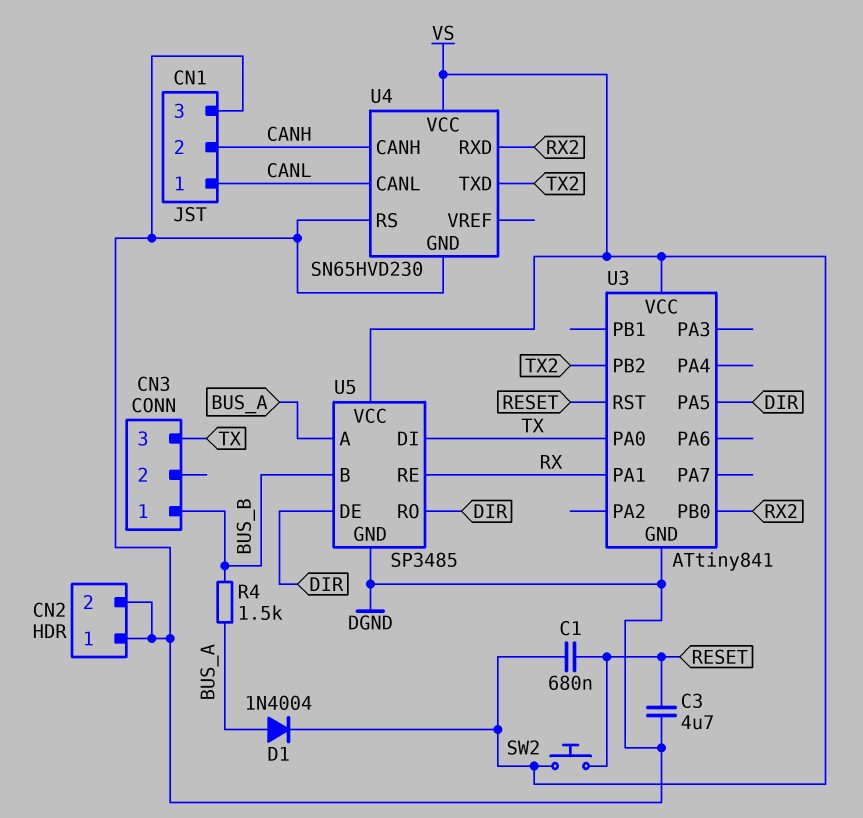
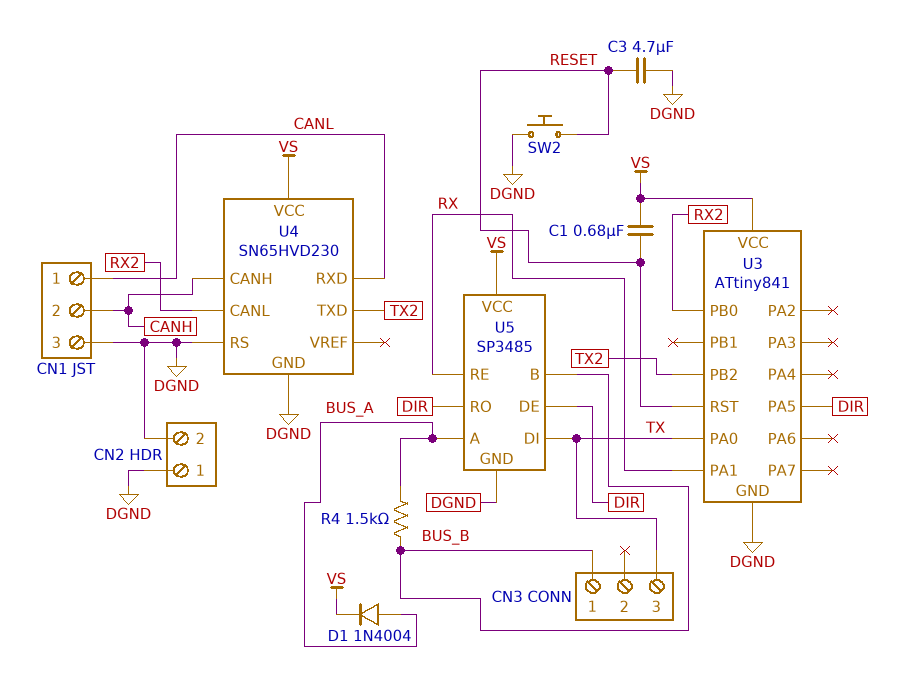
SW2: button (RESET, VS) -> button (DGND, RESET)
U4 pin CANL: CANL -> RX2
U4 pin RXD: RX2 -> CANL

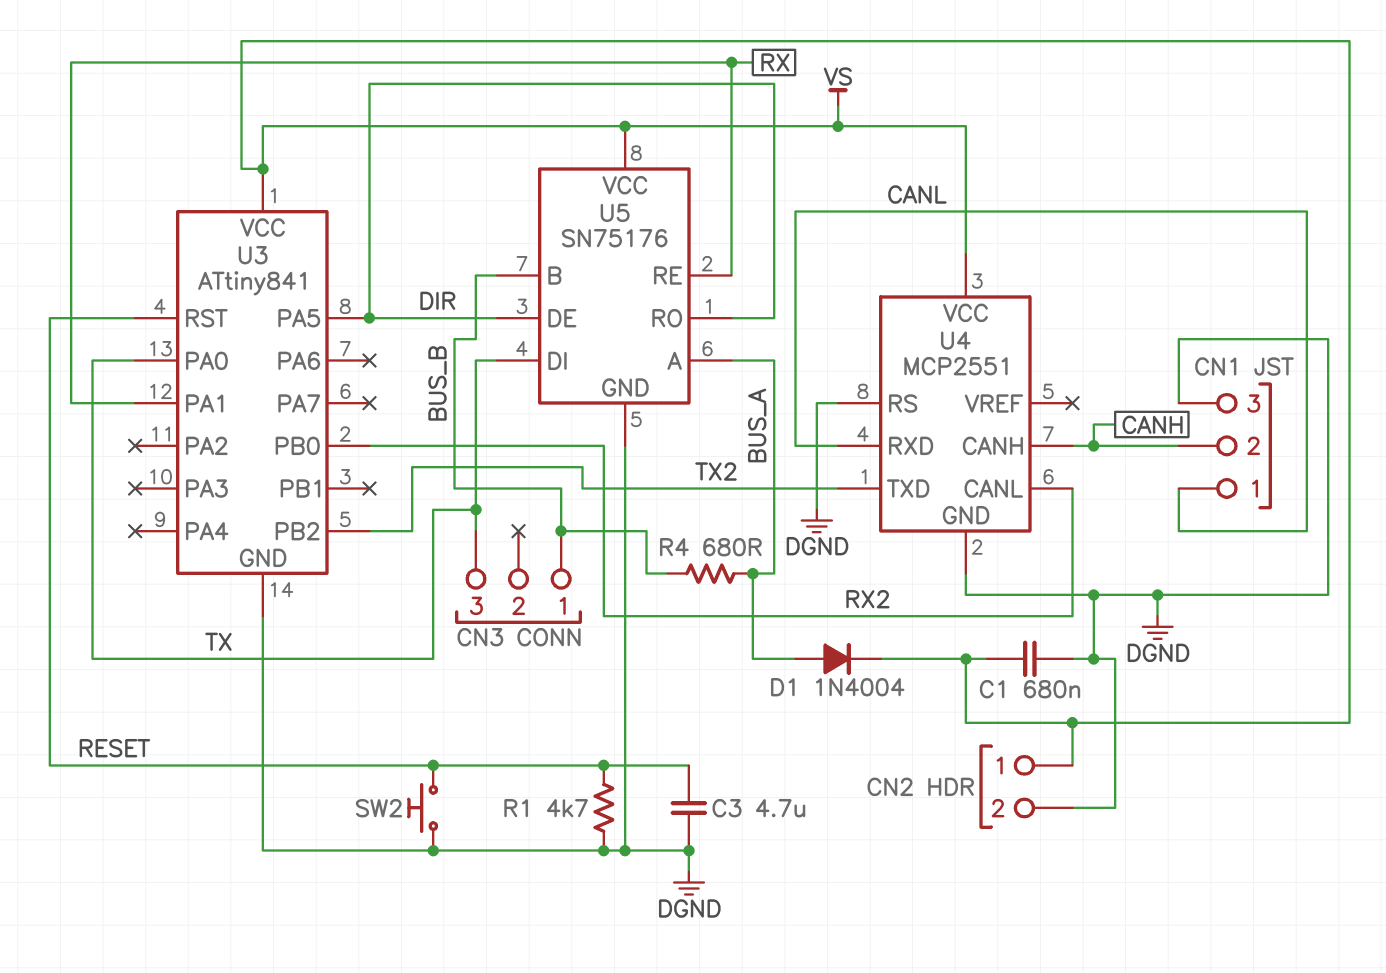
C1: 680nF (RESET, VS) -> 680nF (DGND, VS)
CN2 pin 1: DGND -> VS
R1: none -> 4.7k (DGND, RESET)
R4: 1.5k (BUS_A, BUS_B) -> 680 (BUS_A, BUS_B)
U4: SN65HVD230 -> MCP2551
U5: SP3485 -> SN75176

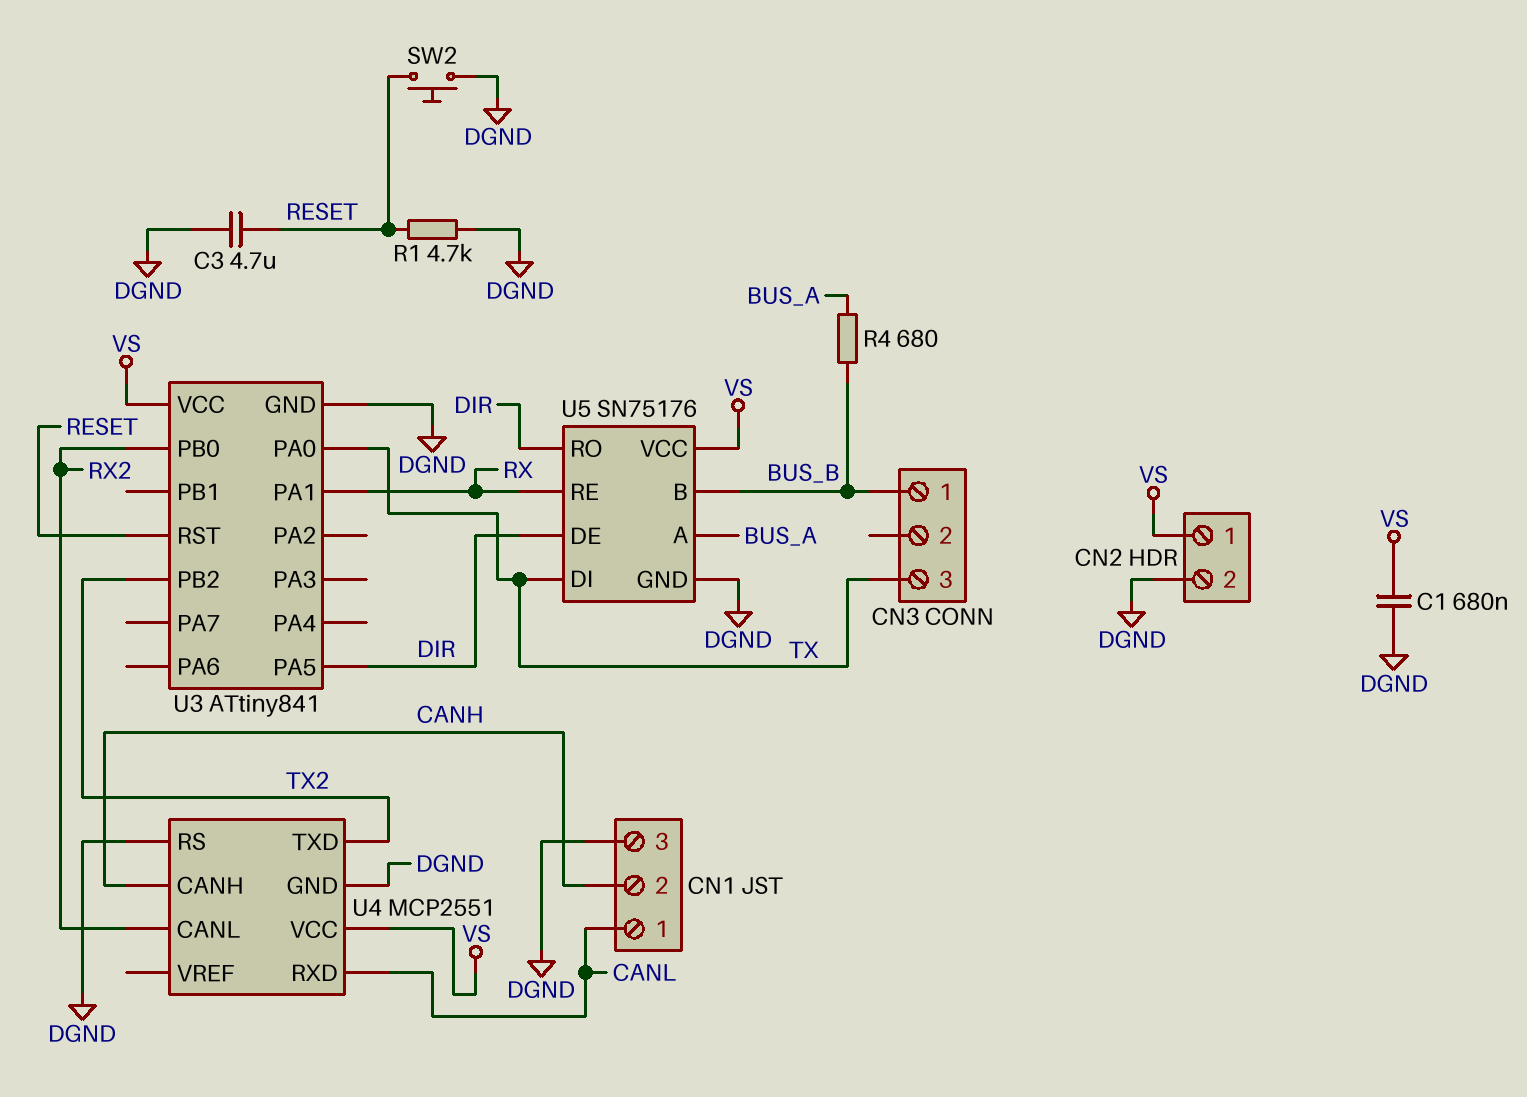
D1: diode 1N4004 (A BUS_A, K VS) -> none

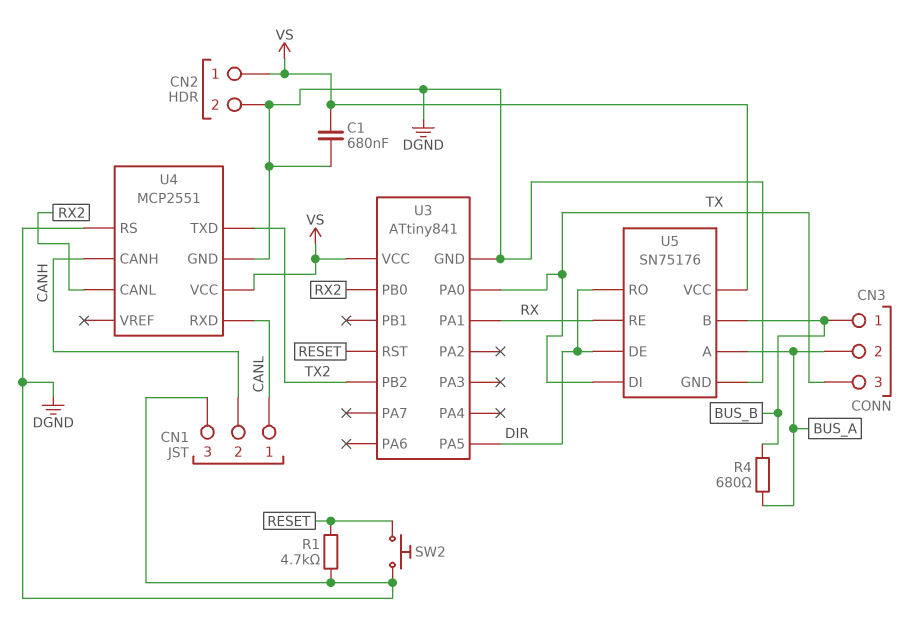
C3: 4.7uF (DGND, RESET) -> none
CN3 pin 2: none -> BUS_A

